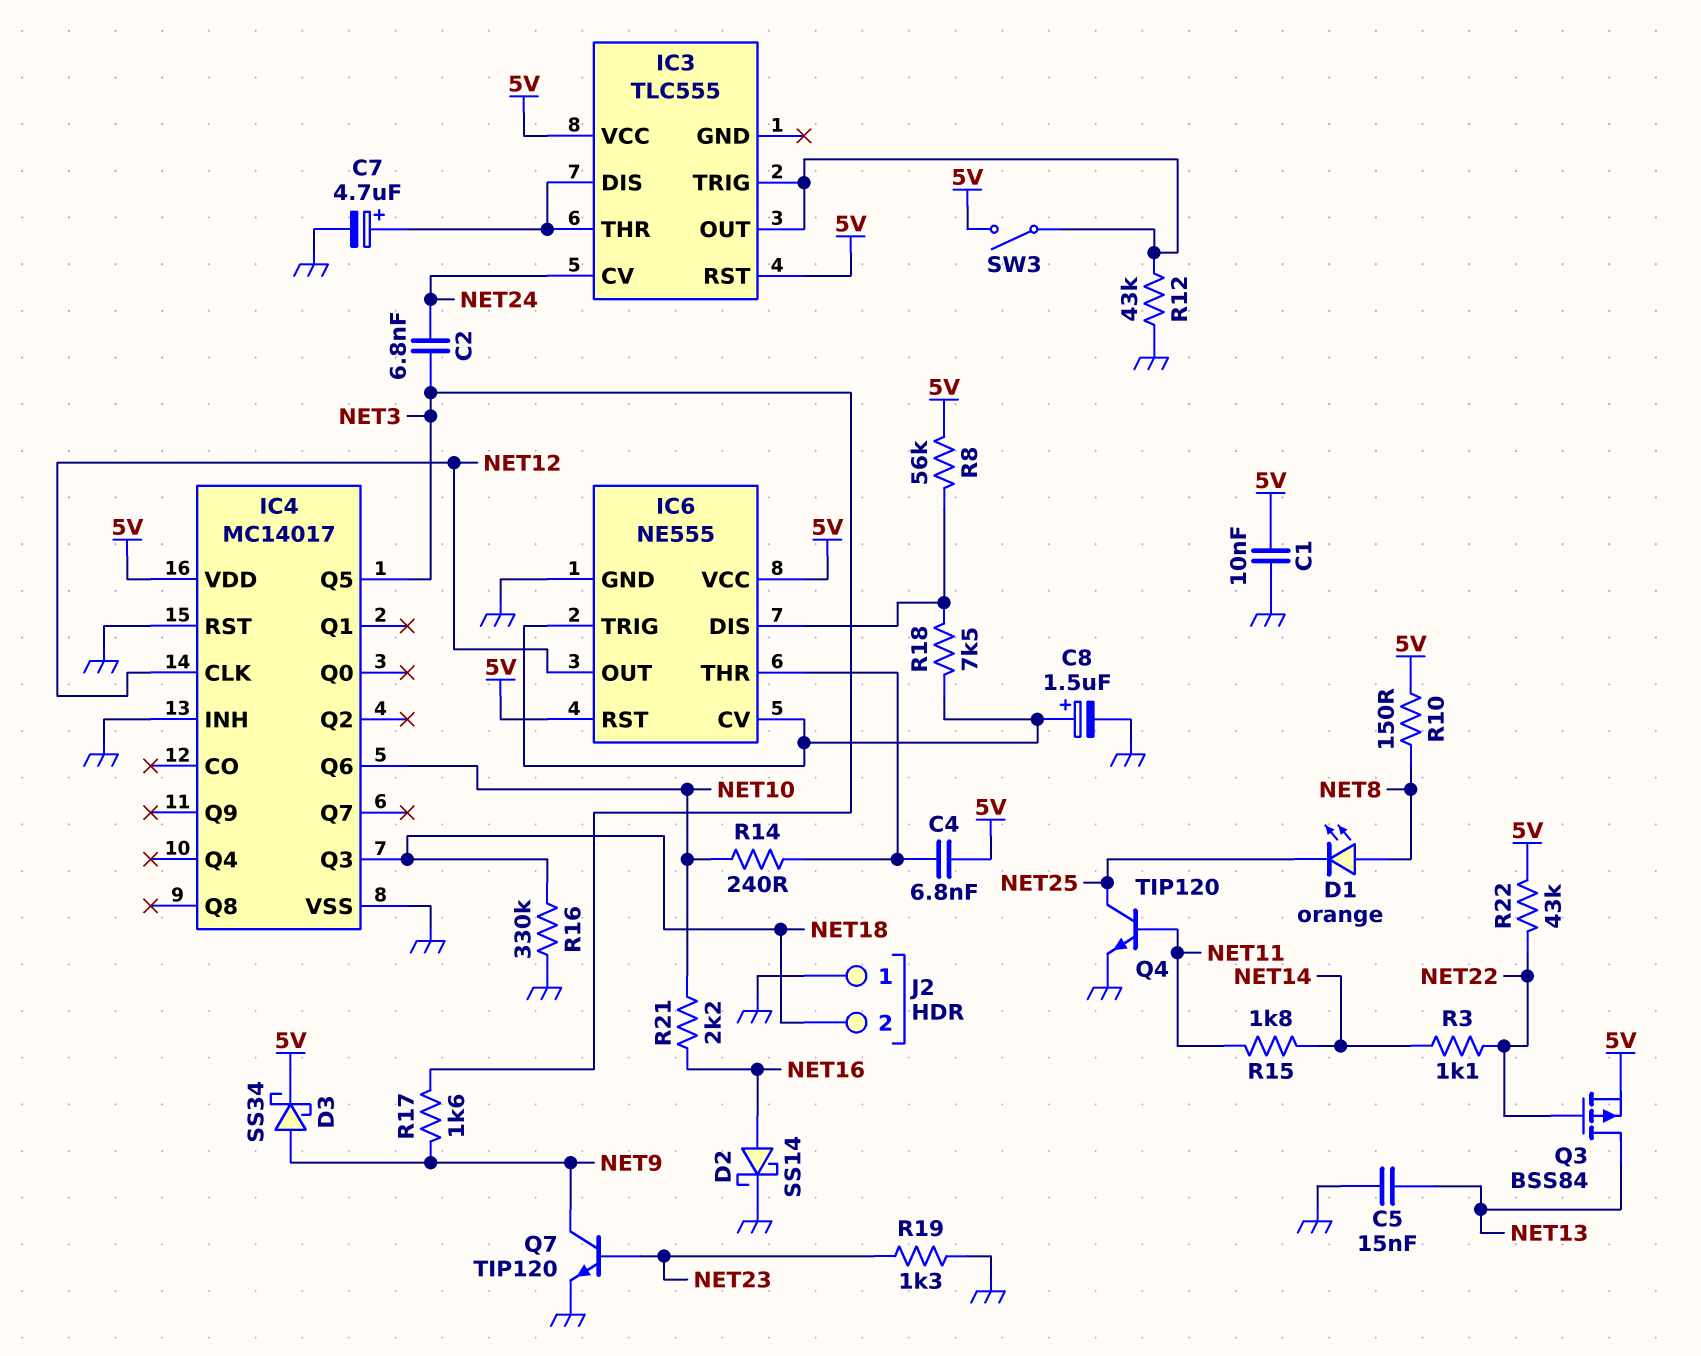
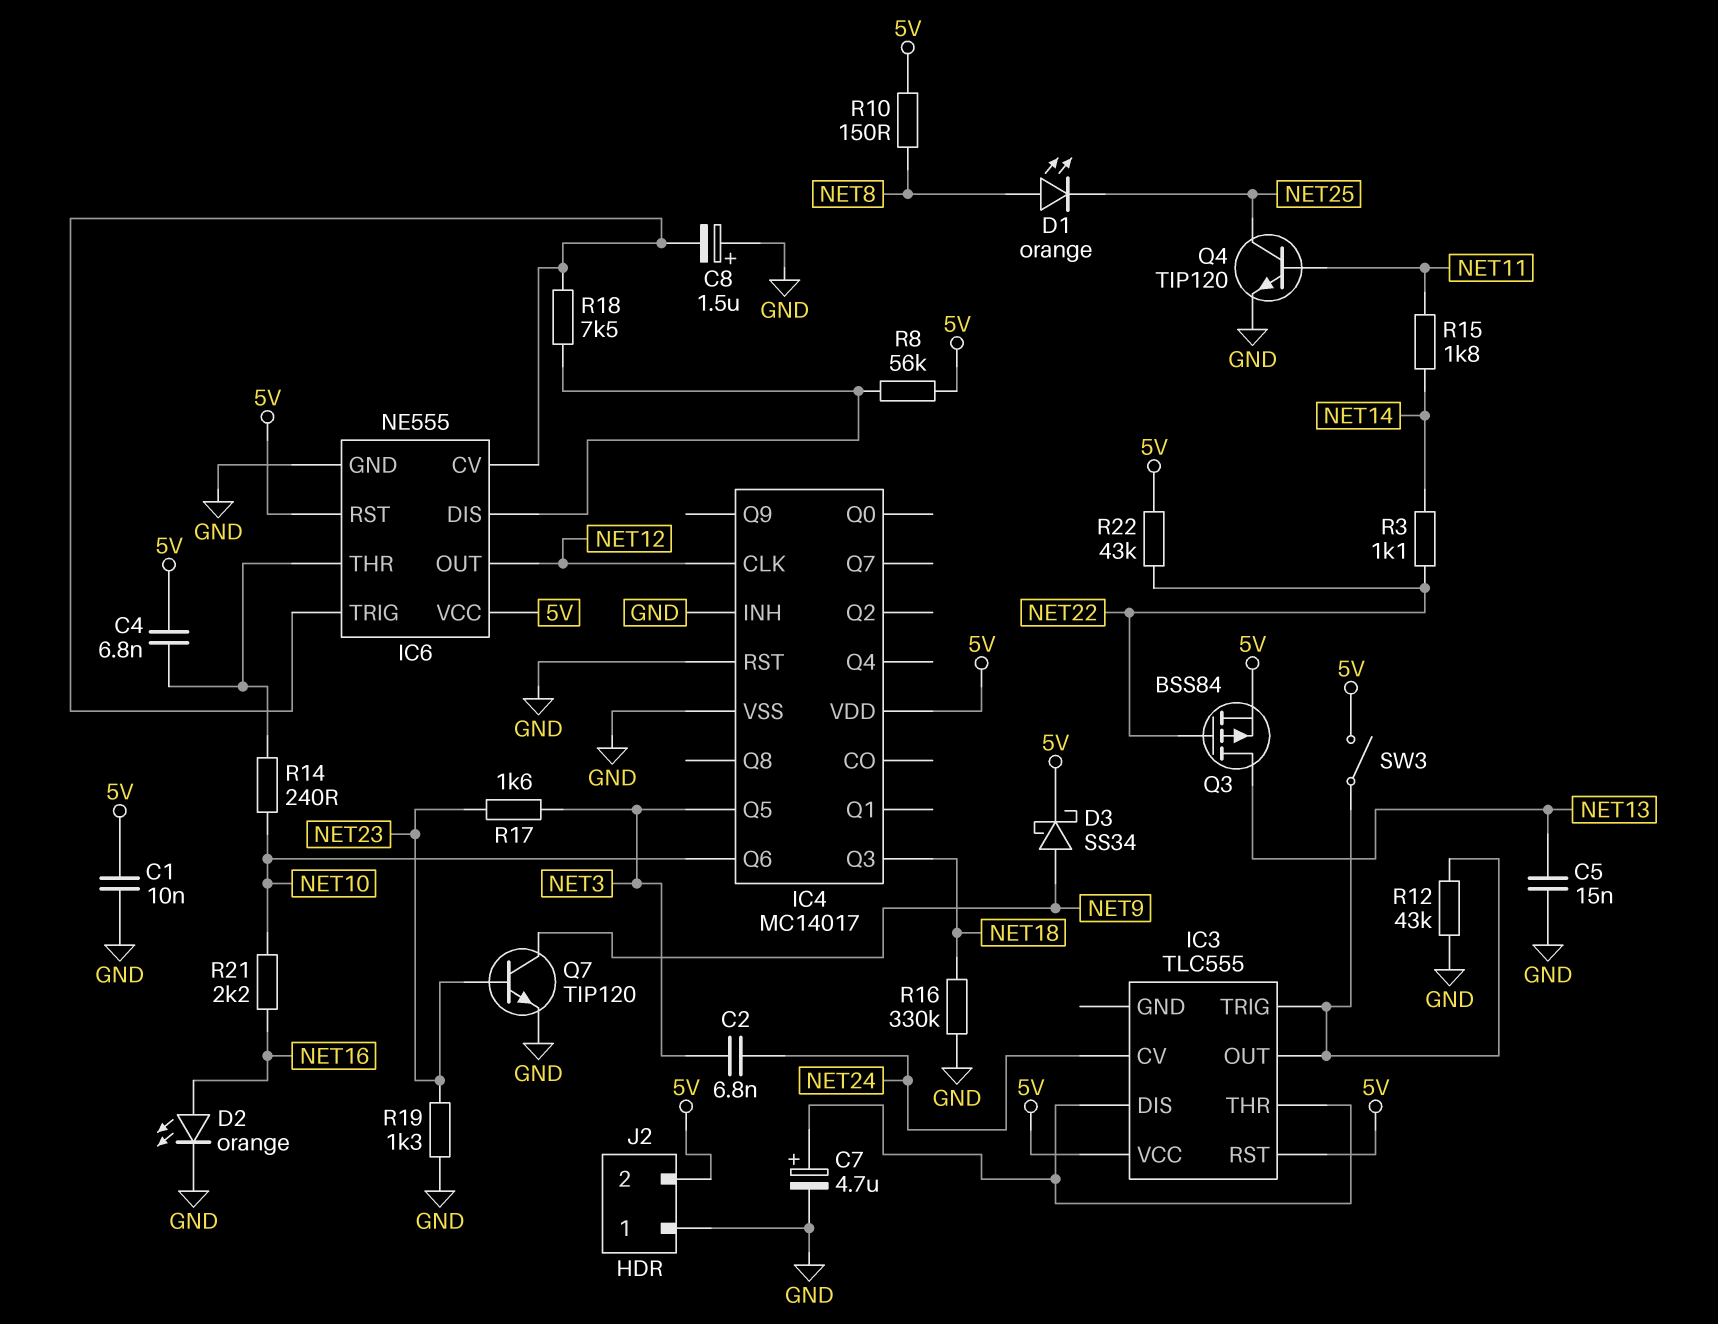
C8: 1.5uF (plus IC6/CV, minus GND) -> 1.5uF (plus GND, minus IC6/CV)
D2: schottky SS14 (A NET16, K GND) -> LED orange (A NET16, K GND)
J2 pin 2: NET18 -> 5V
R17: 1.6k (NET3, NET9) -> 1.6k (NET3, NET23)

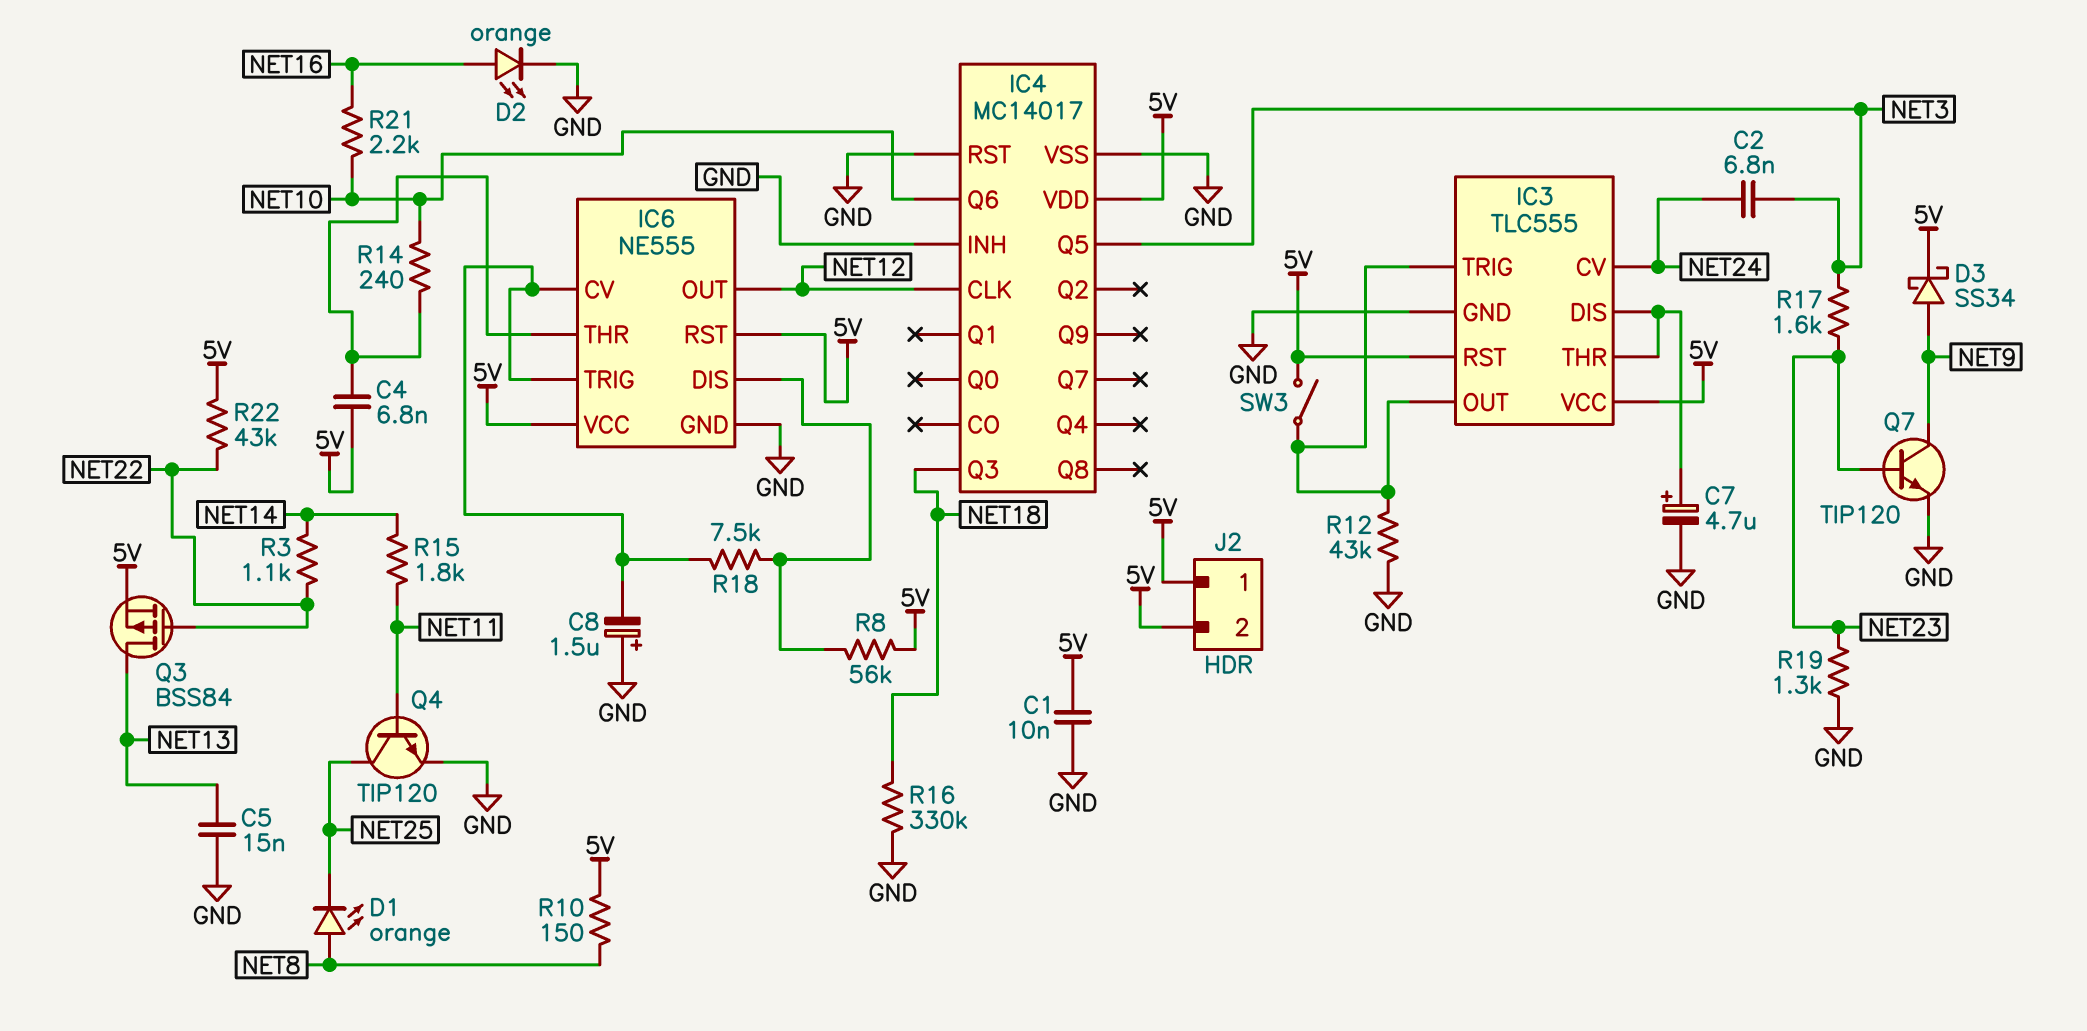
IC3 pin GND: none -> GND
J2 pin 1: GND -> 5V

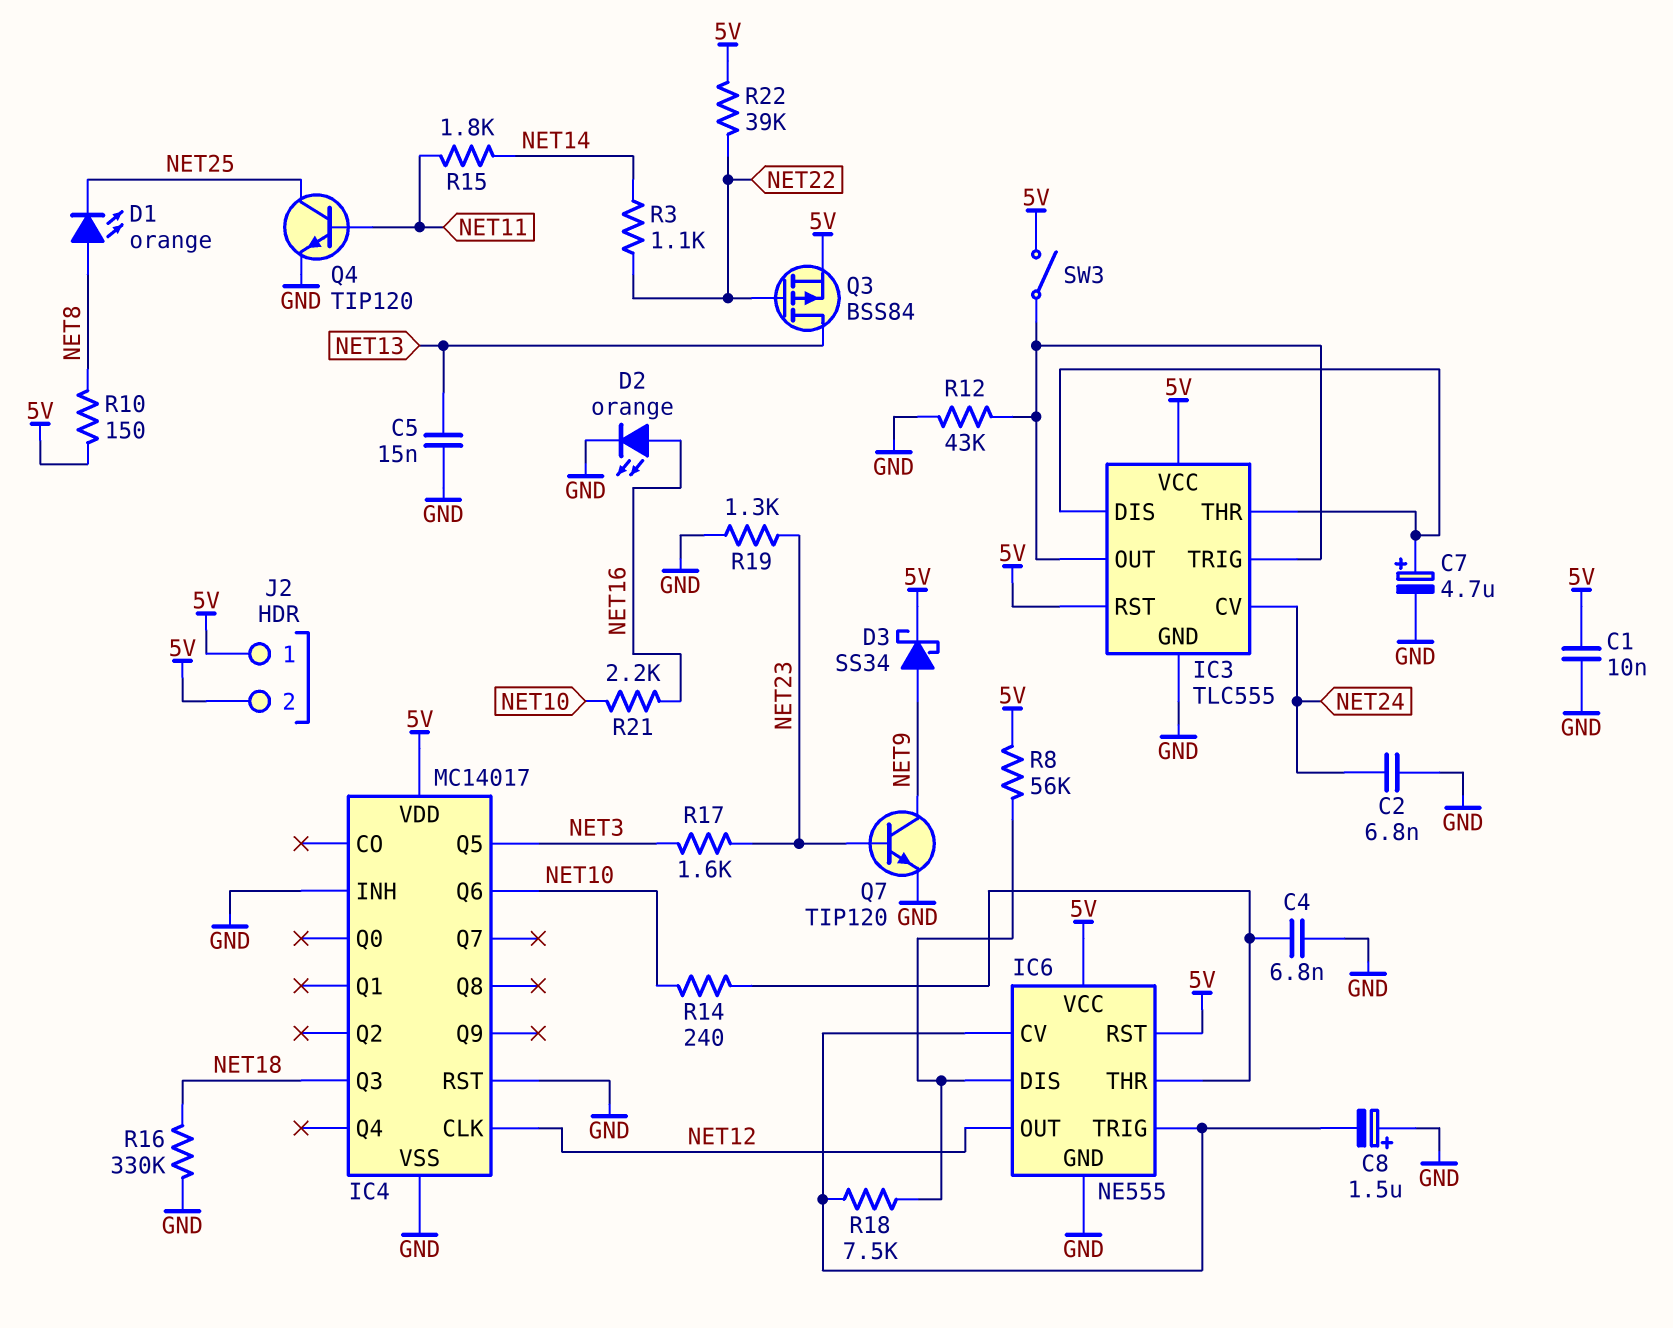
C2: 6.8nF (NET3, NET24) -> 6.8nF (GND, NET24)
C4: 6.8nF (5V, IC6/THR) -> 6.8nF (GND, IC6/THR)
R22: 43k (5V, NET22) -> 39k (5V, NET22)

